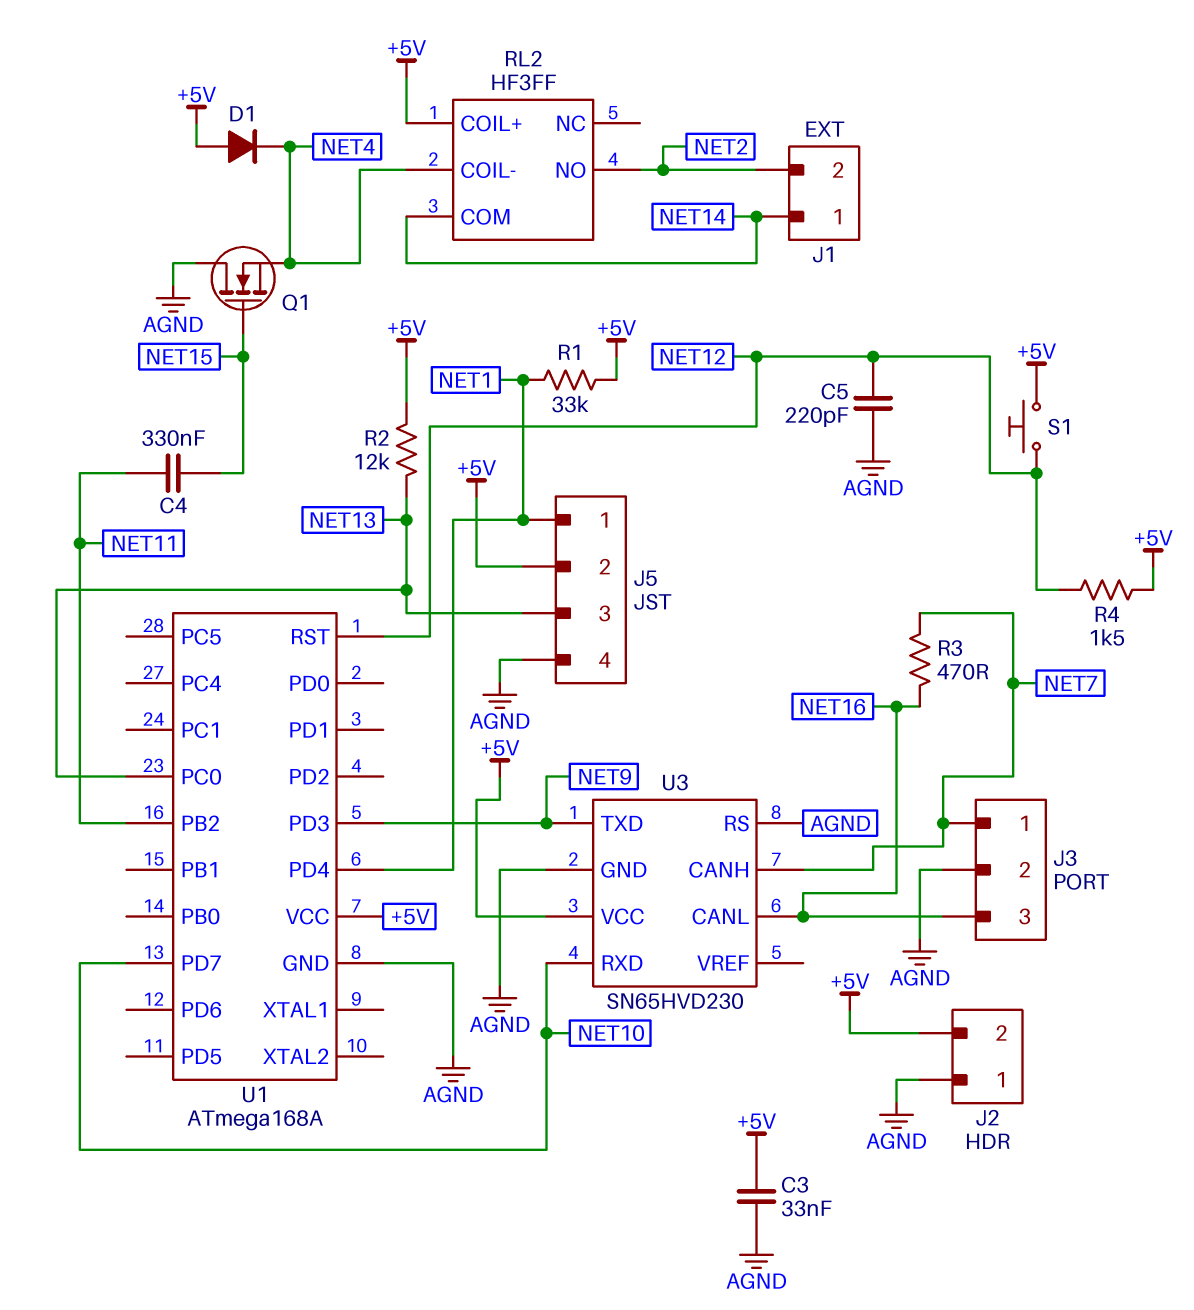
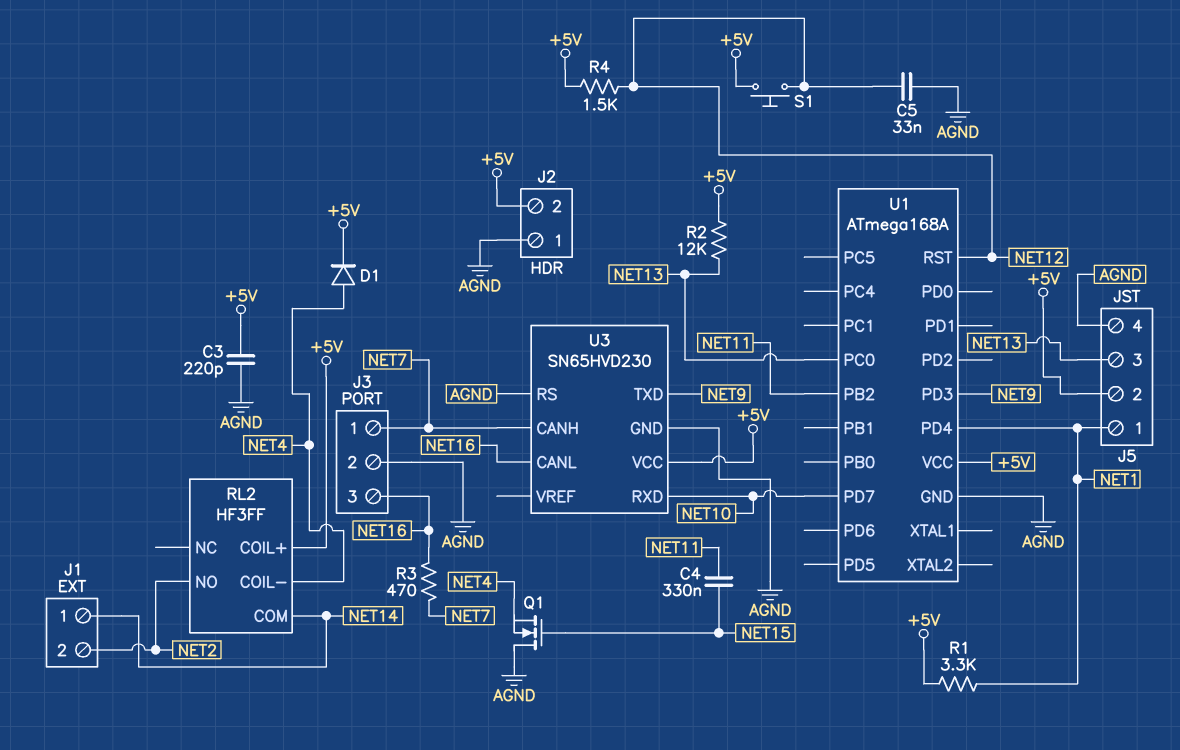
C3: 33nF (+5V, AGND) -> 220pF (+5V, AGND)
C5: 220pF (AGND, NET12) -> 33nF (AGND, NET12)
D1: diode (A +5V, K NET4) -> diode (A NET4, K +5V)
R1: 33k (+5V, NET1) -> 3.3k (+5V, NET1)

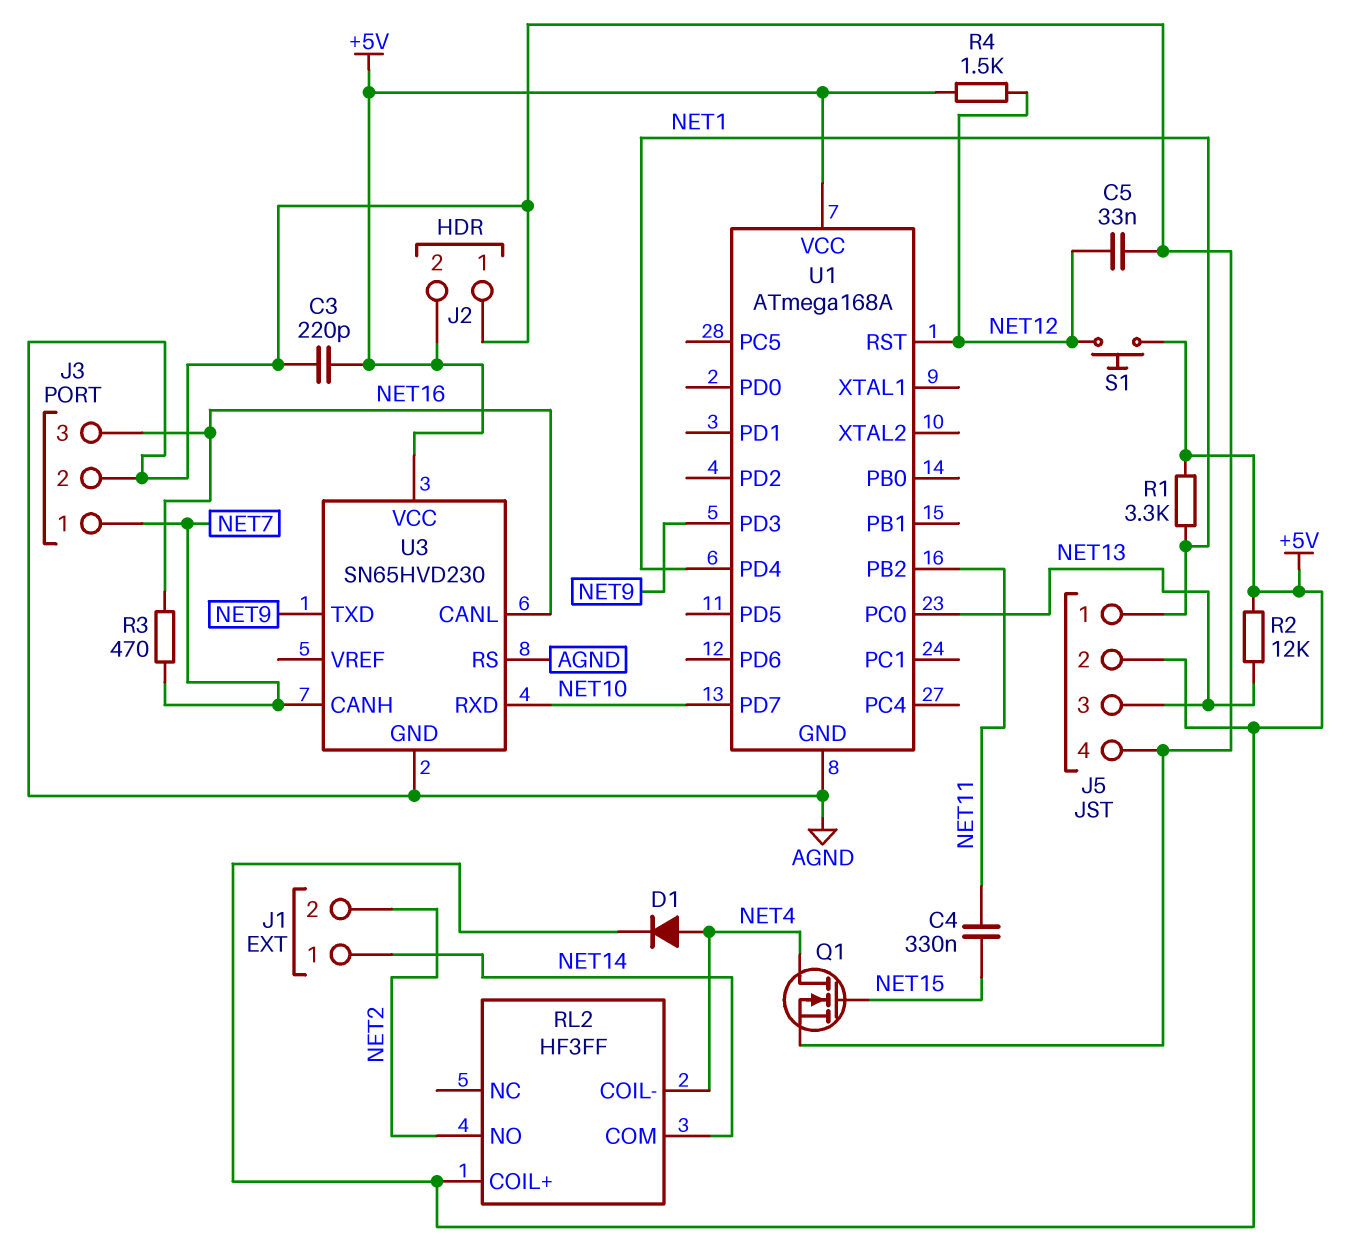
Q1: NMOS (G NET15, D AGND, S NET4) -> NMOS (G NET15, D NET4, S AGND)

